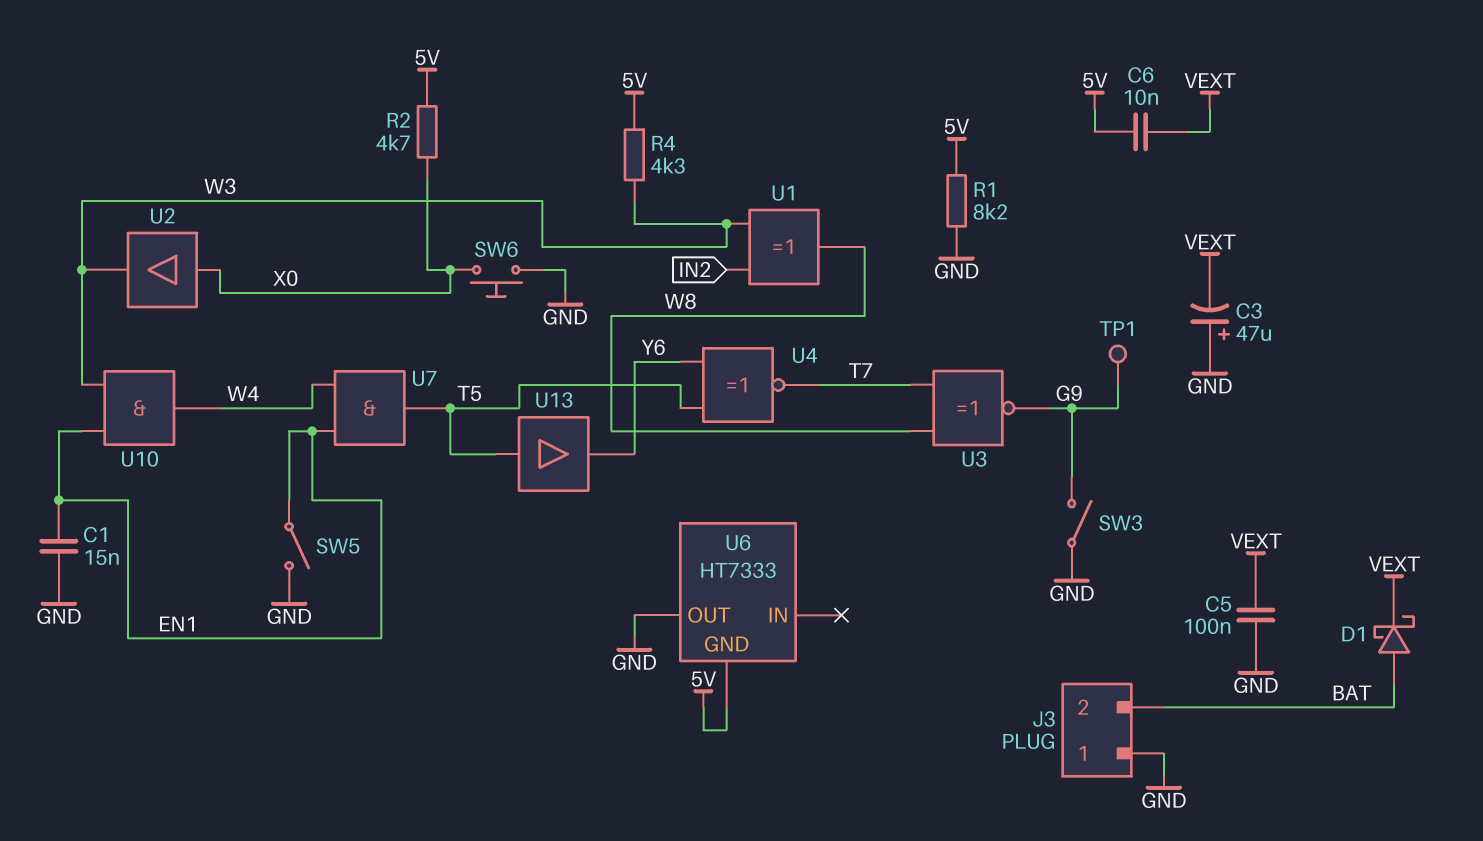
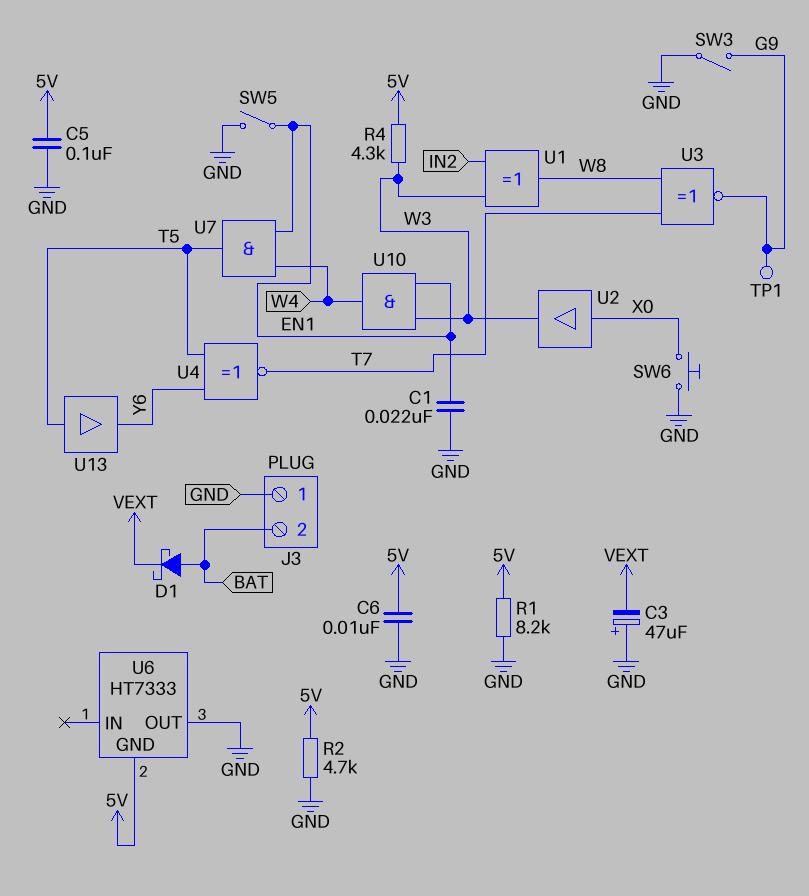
C1: 15nF (EN1, GND) -> 22nF (EN1, GND)
C5: 100nF (GND, VEXT) -> 100nF (5V, GND)
C6: 10nF (5V, VEXT) -> 10nF (5V, GND)
R2: 4.7k (5V, X0) -> 4.7k (5V, GND)

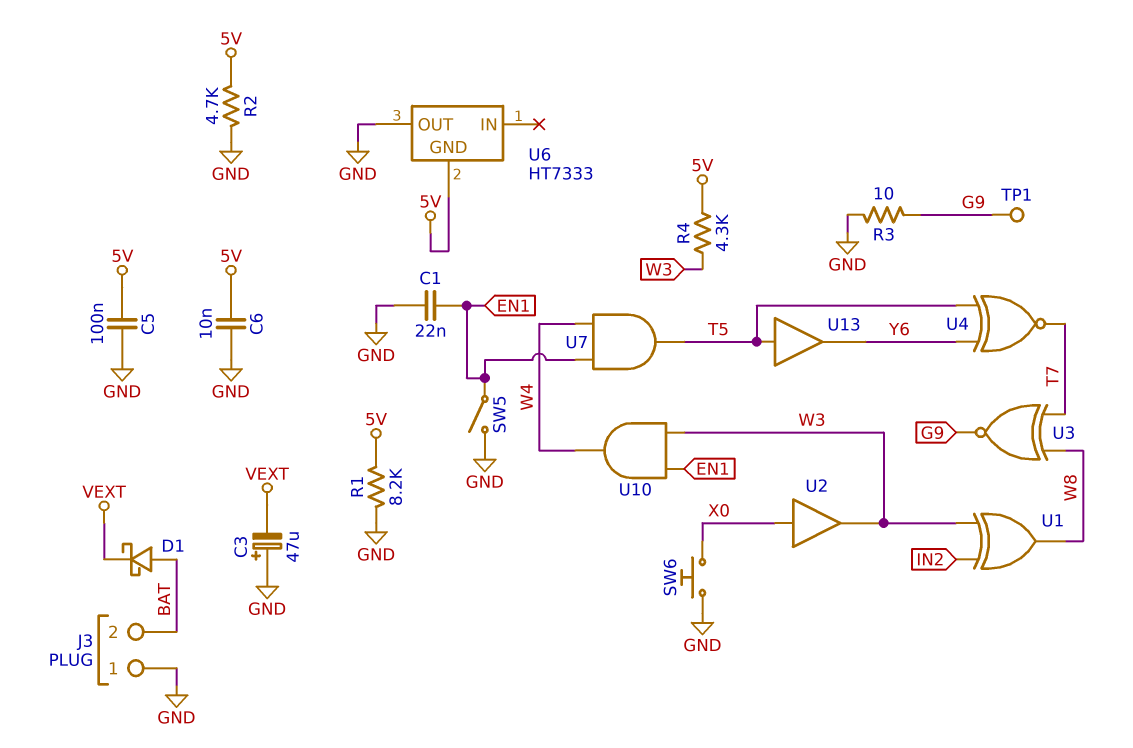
R3: none -> 10 (G9, GND)
SW3: switch (G9, GND) -> none

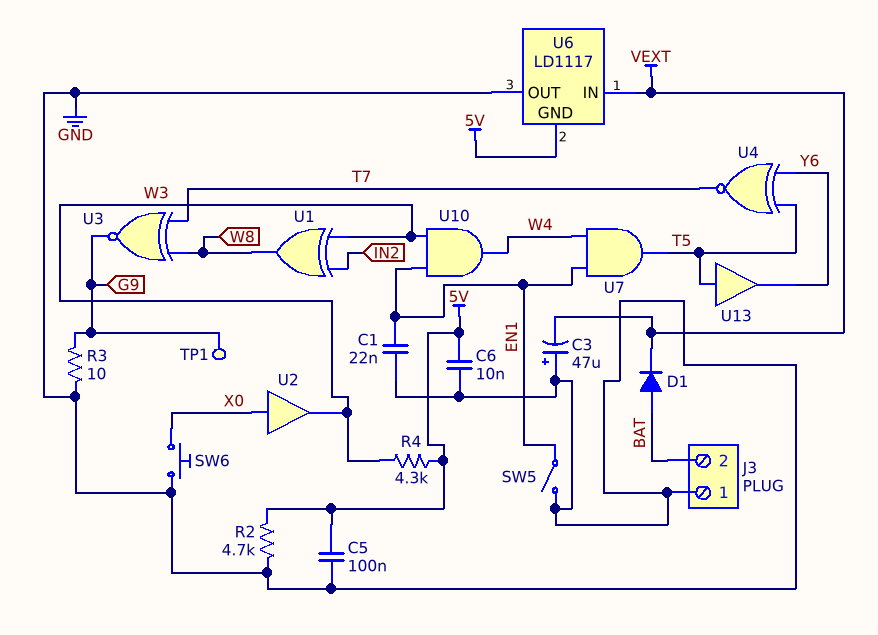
D1: schottky (A BAT, K VEXT) -> diode (A BAT, K VEXT)
R1: 8.2k (5V, GND) -> none
U6: HT7333 -> LD1117
U6 pin IN: none -> VEXT

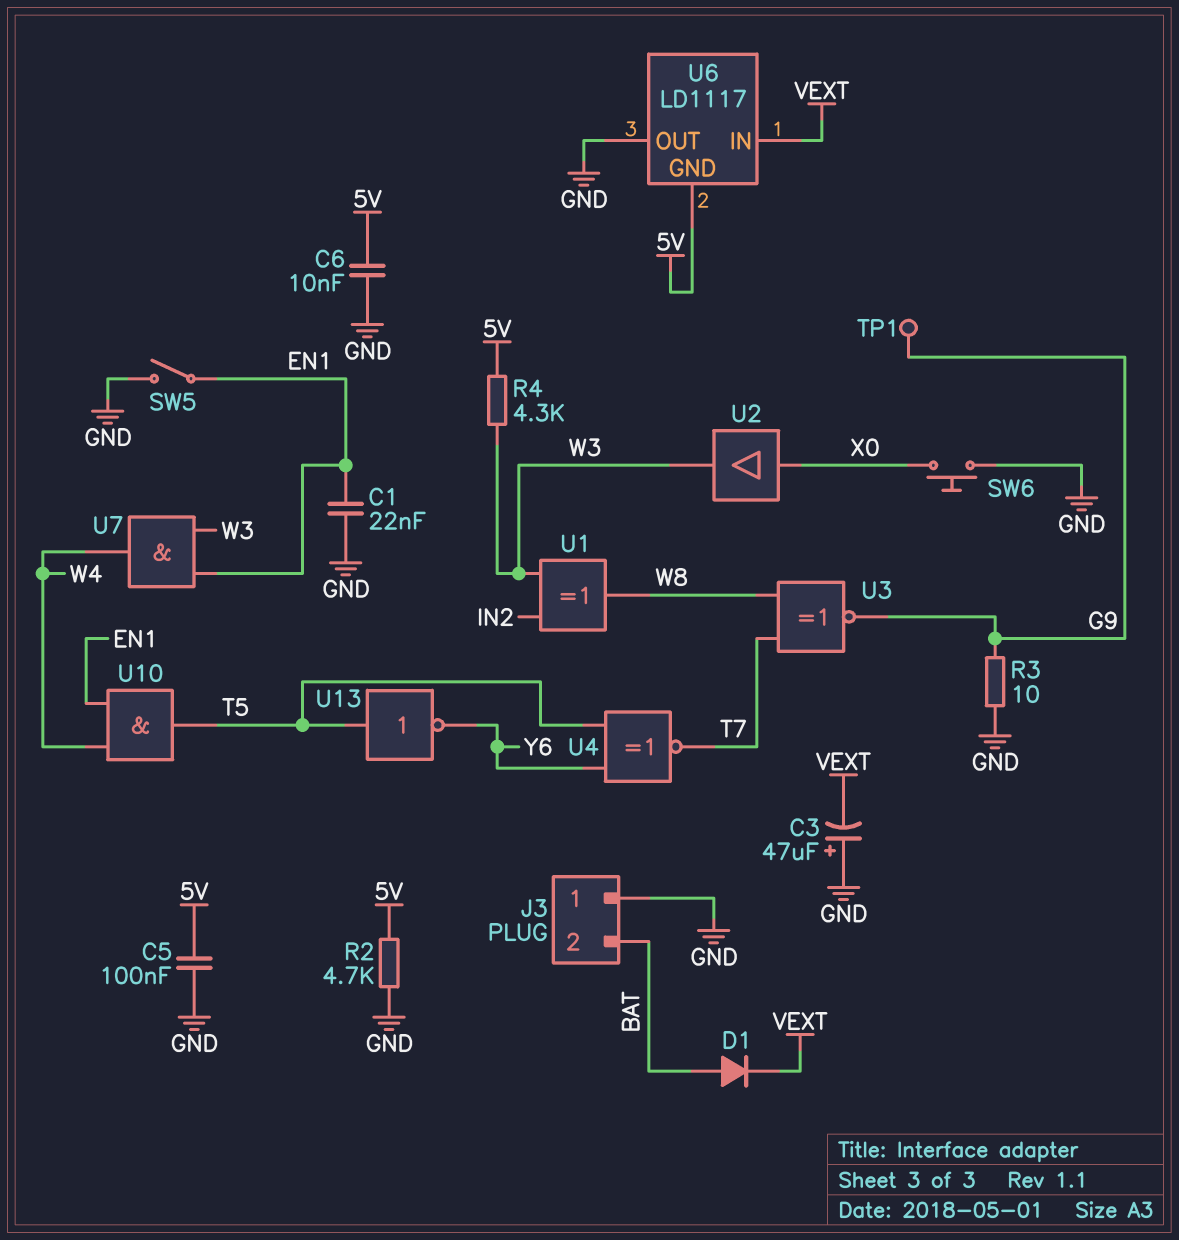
U7: AND (in EN1, in W4, out T5) -> AND (in EN1, in W3, out W4)
U10: AND (in EN1, in W3, out W4) -> AND (in EN1, in W4, out T5)
U13: buffer (in T5, out Y6) -> NOT (in T5, out Y6)

